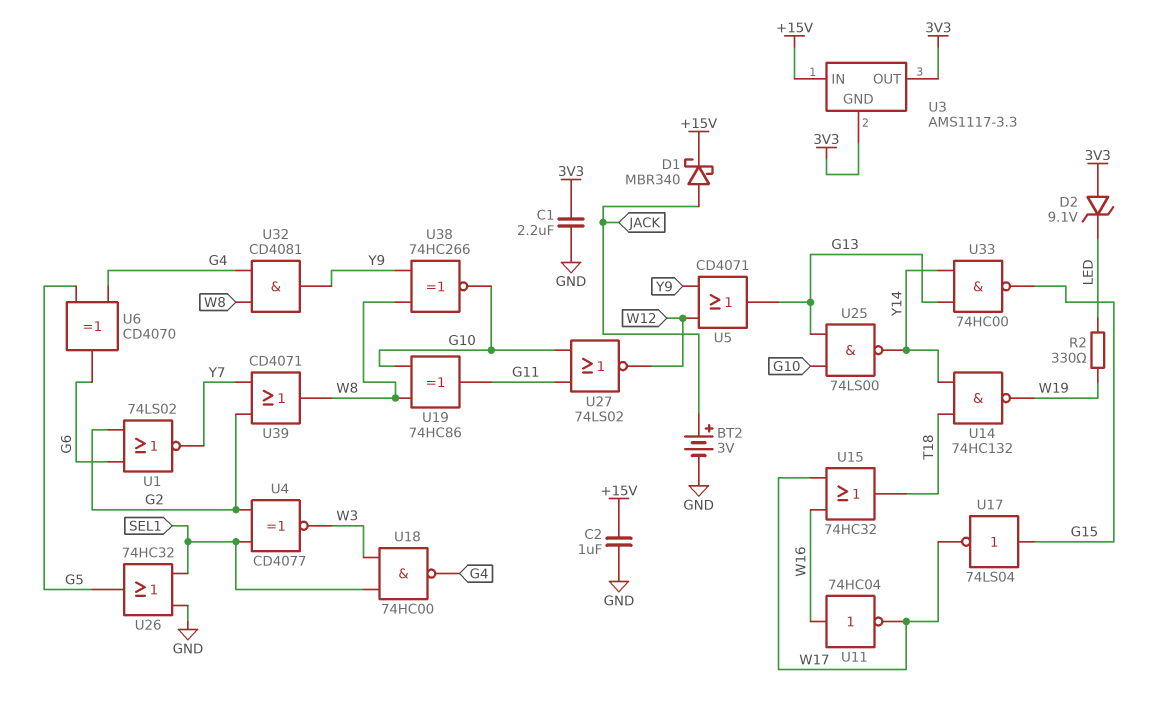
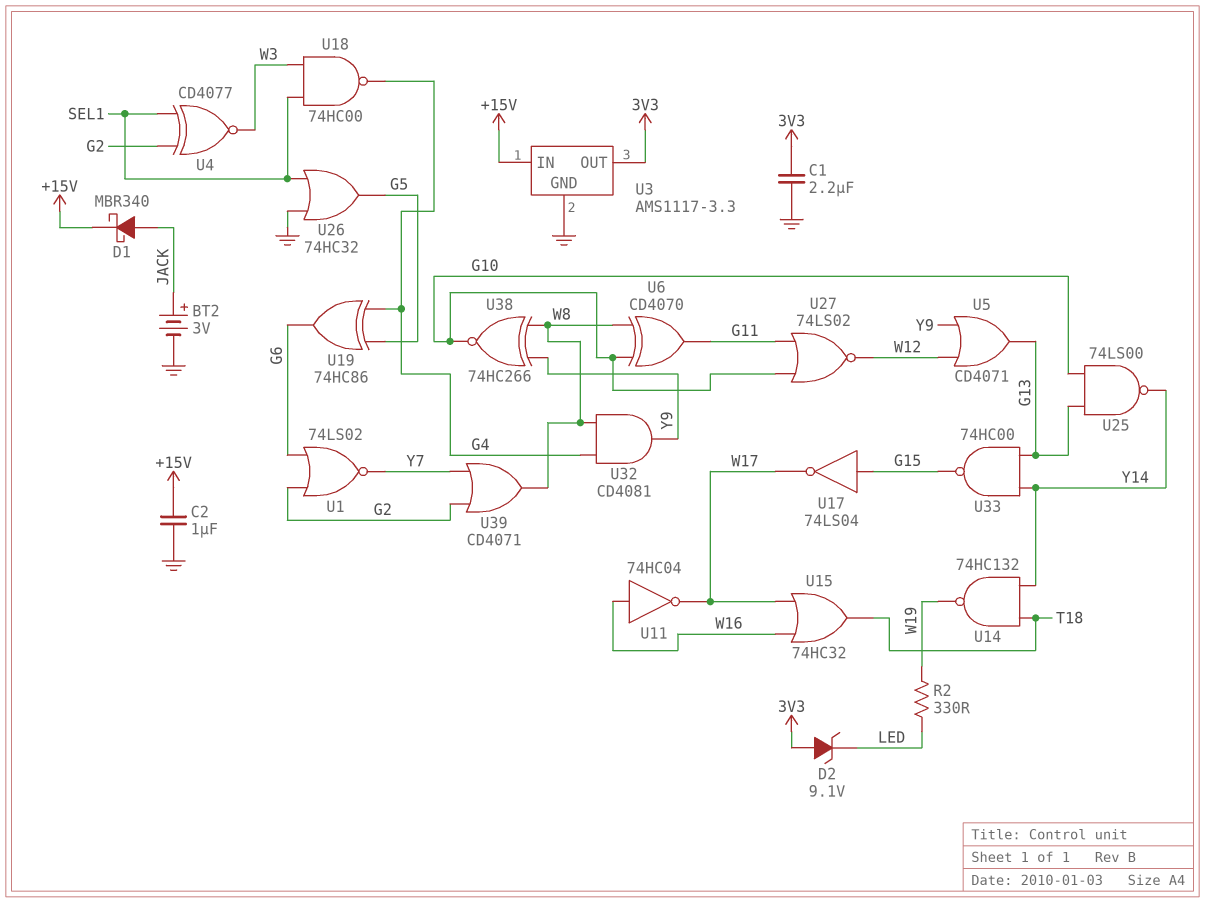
U3 pin GND: 3V3 -> GND
U6: XOR CD4070 (in G4, in G5, out G6) -> XOR CD4070 (in G10, in W8, out G11)
U19: XOR 74HC86 (in G10, in W8, out G11) -> XOR 74HC86 (in G4, in G5, out G6)

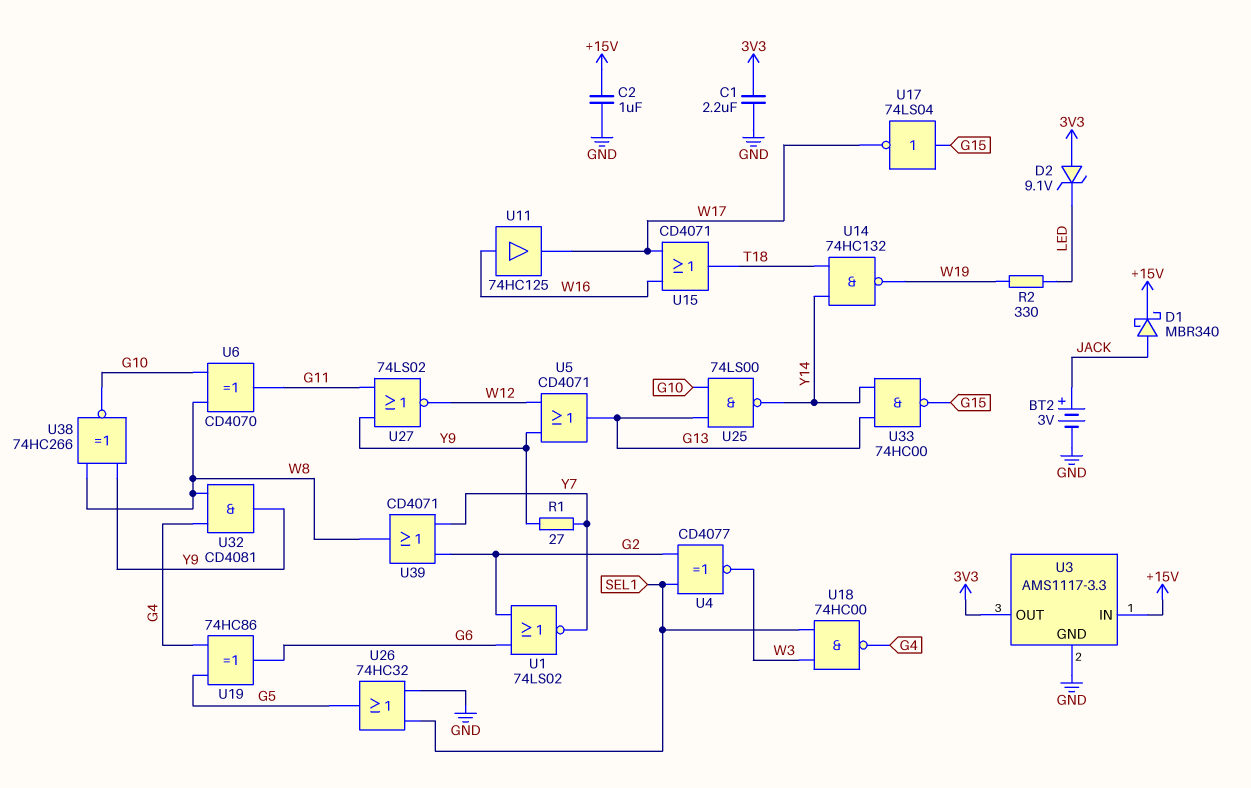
R1: none -> 27 (Y7, Y9)
U11: NOT 74HC04 (in W16, out W17) -> buffer 74HC125 (in W16, out W17)
U15: OR 74HC32 (in W16, in W17, out T18) -> OR CD4071 (in W16, in W17, out T18)
U27: NOR 74LS02 (in G10, in G11, out W12) -> NOR 74LS02 (in G11, in Y9, out W12)

